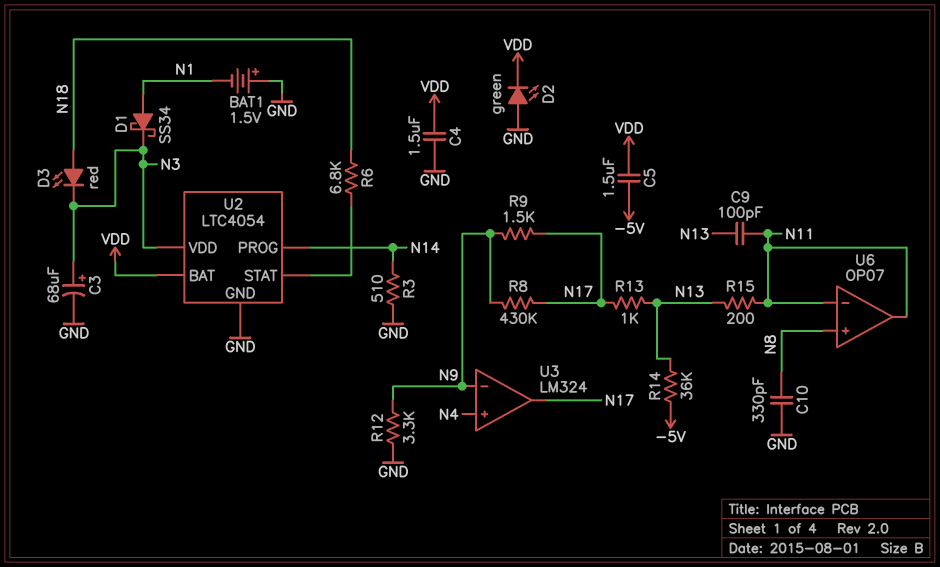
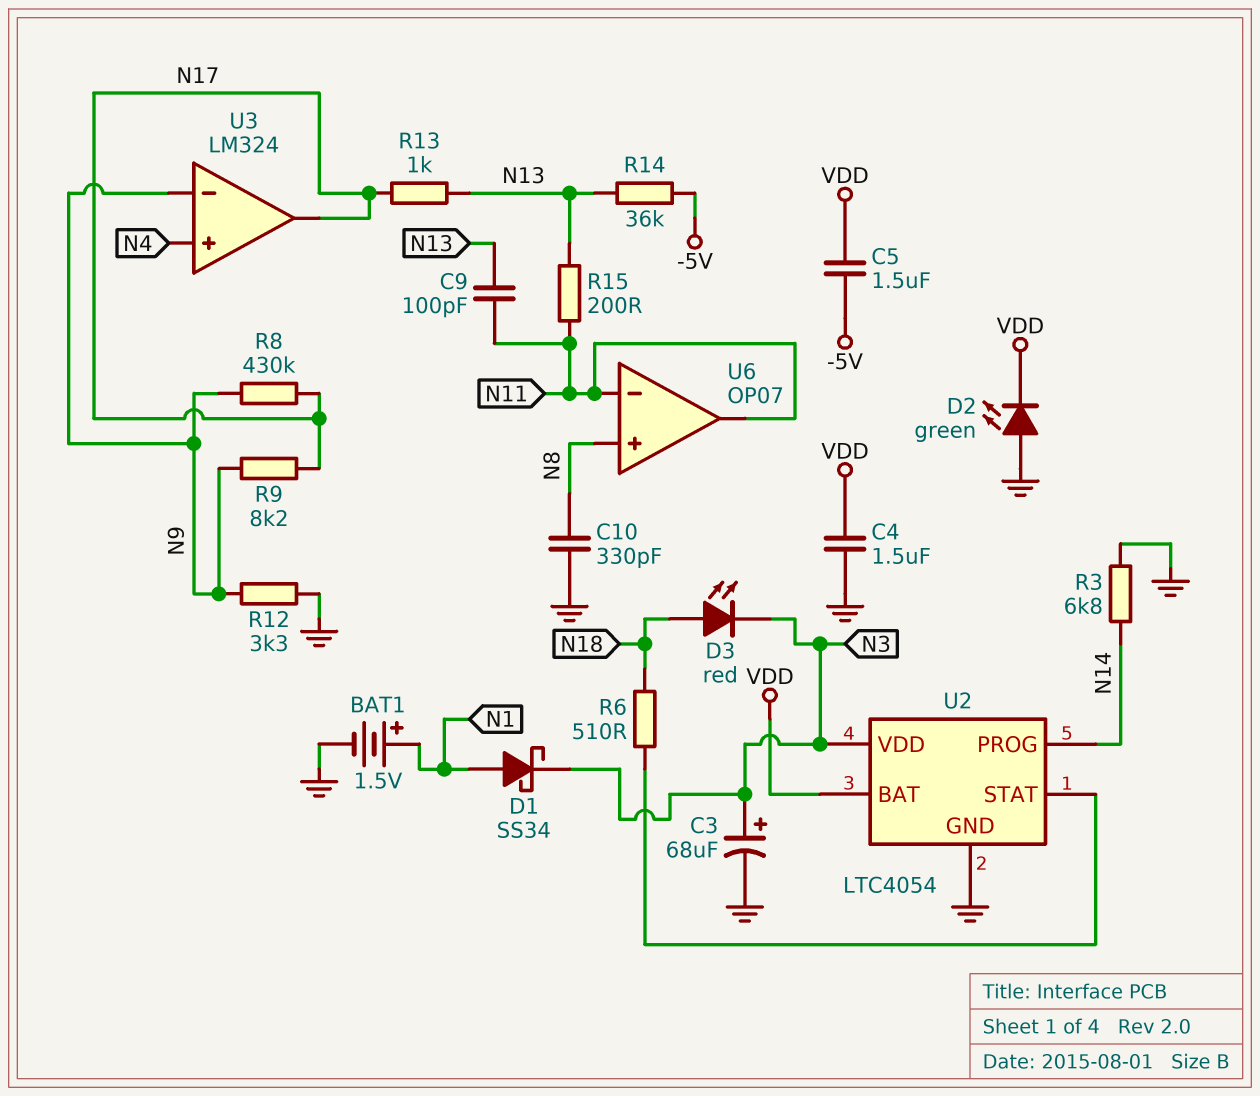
BAT1: 1.5V (plus GND, minus N1) -> 1.5V (plus N1, minus GND)
R3: 510 (GND, N14) -> 6.8k (GND, N14)
R6: 6.8k (N18, U2/STAT) -> 510 (N18, U2/STAT)
R9: 1.5k (N9, N17) -> 8.2k (N9, N17)

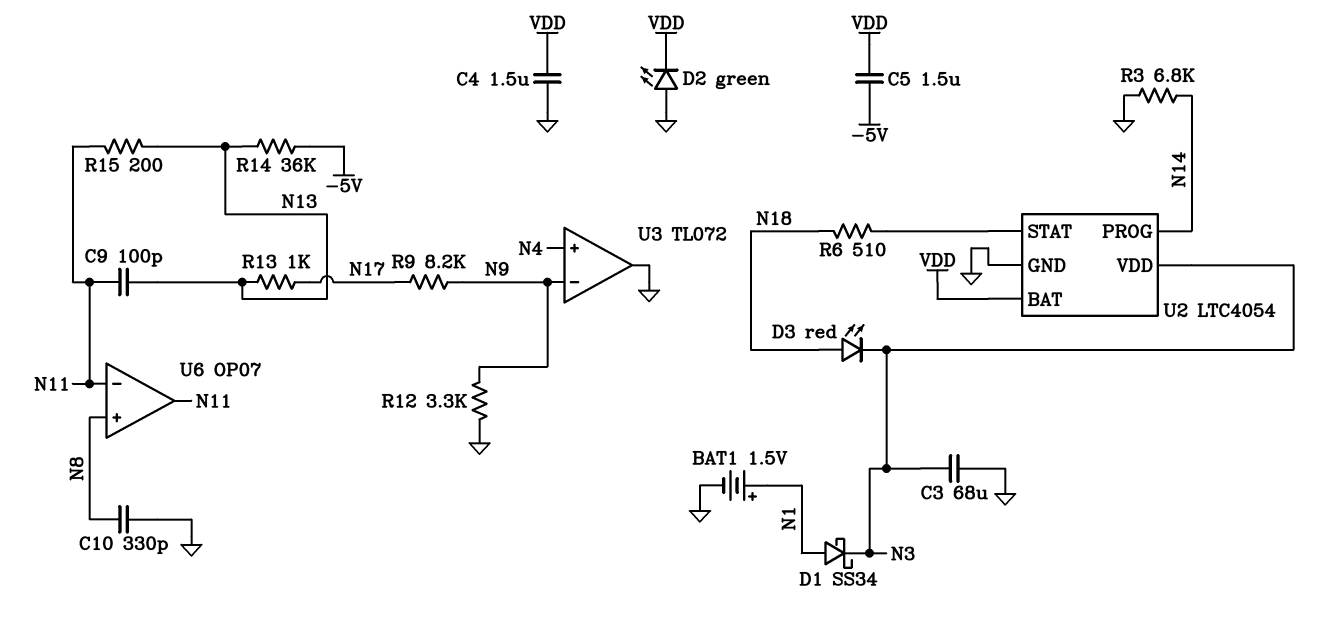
C3: 68uF (plus N3, minus GND) -> 68uF (GND, N3)
R8: 430k (N9, N17) -> none
U3: LM324 -> TL072
U3 pin out: N17 -> GND

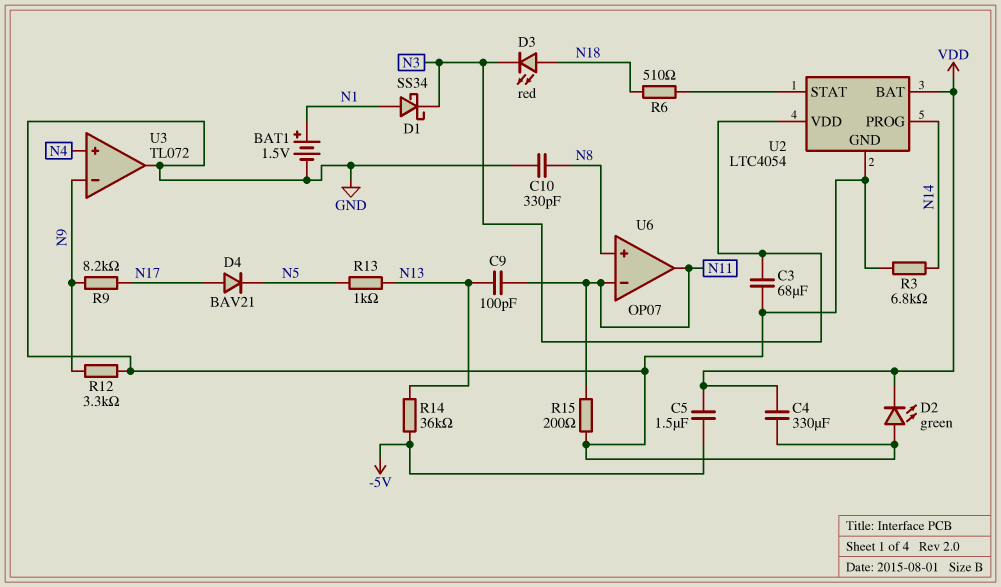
C4: 1.5uF (GND, VDD) -> 330uF (GND, VDD)
D4: none -> diode BAV21 (A N17, K N5)
R13: 1k (N13, N17) -> 1k (N5, N13)
R15: 200 (N11, N13) -> 200 (GND, N11)

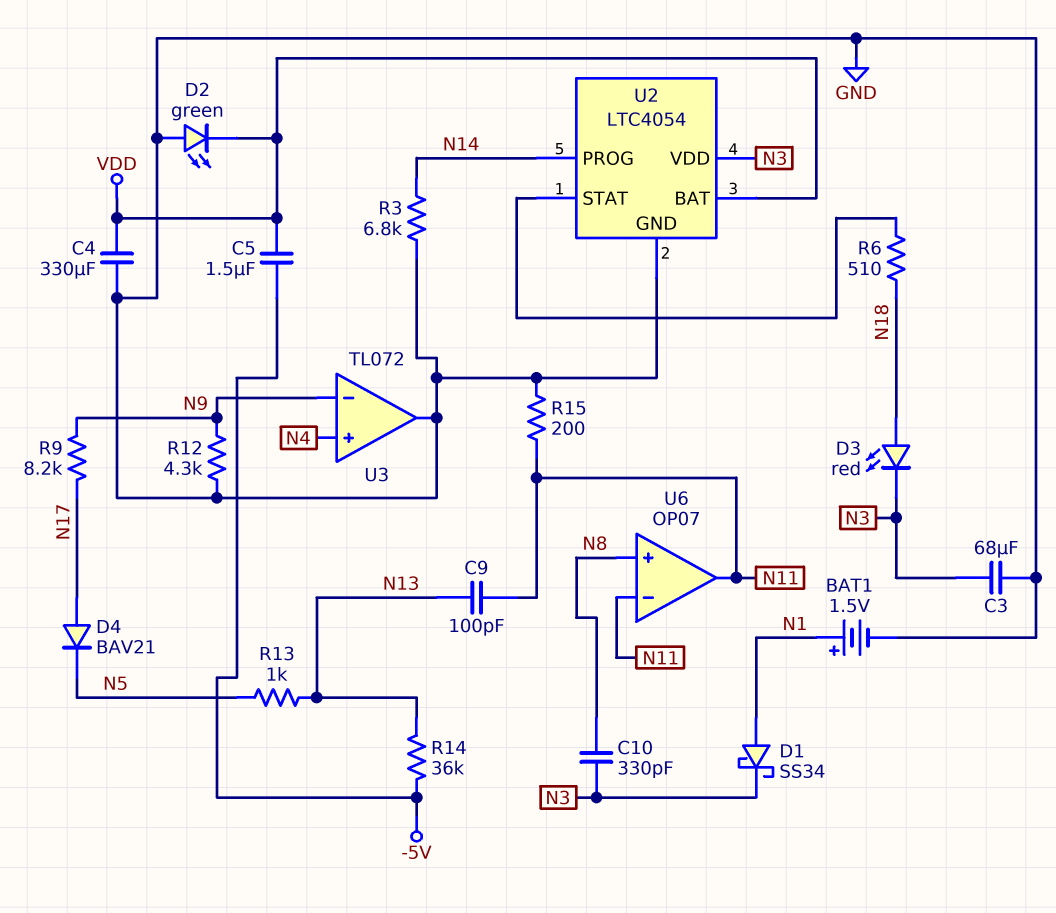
C10: 330pF (GND, N8) -> 330pF (N3, N8)
R12: 3.3k (GND, N9) -> 4.3k (GND, N9)

